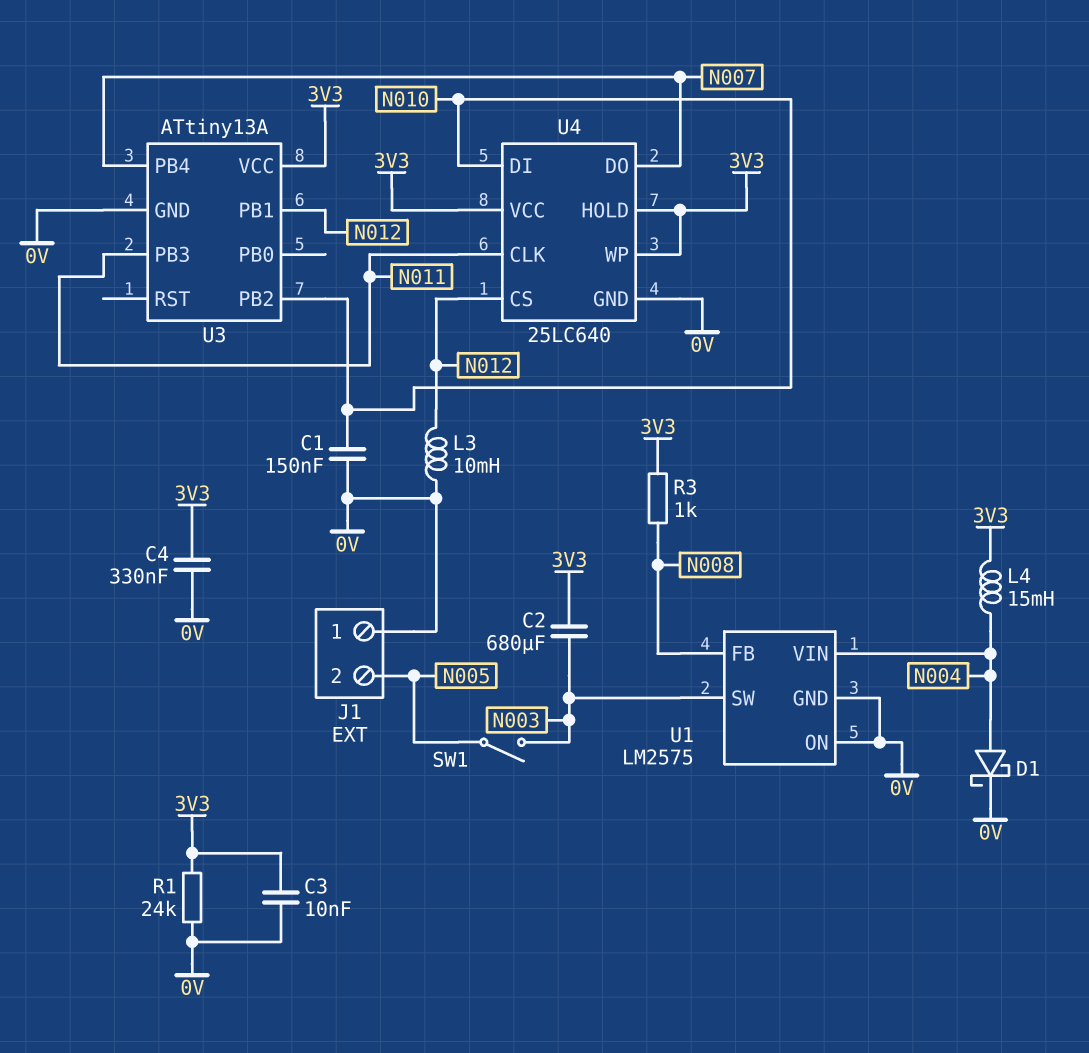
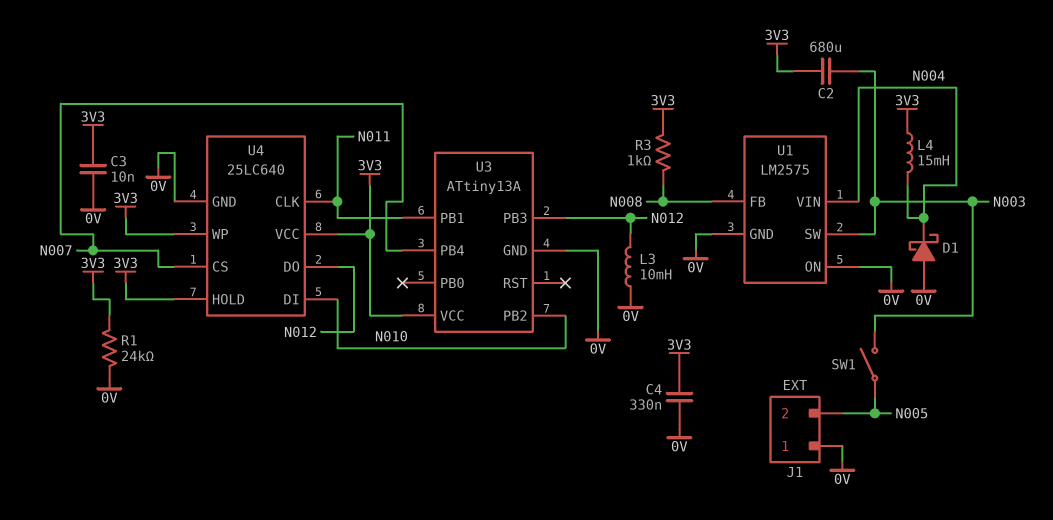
C1: 150nF (0V, N010) -> none
D1: schottky (A N004, K 0V) -> schottky (A 0V, K N004)
U3 pin PB1: N012 -> N011
U3 pin PB3: N011 -> N012
U4 pin CS: N012 -> N007
U4 pin DO: N007 -> N012

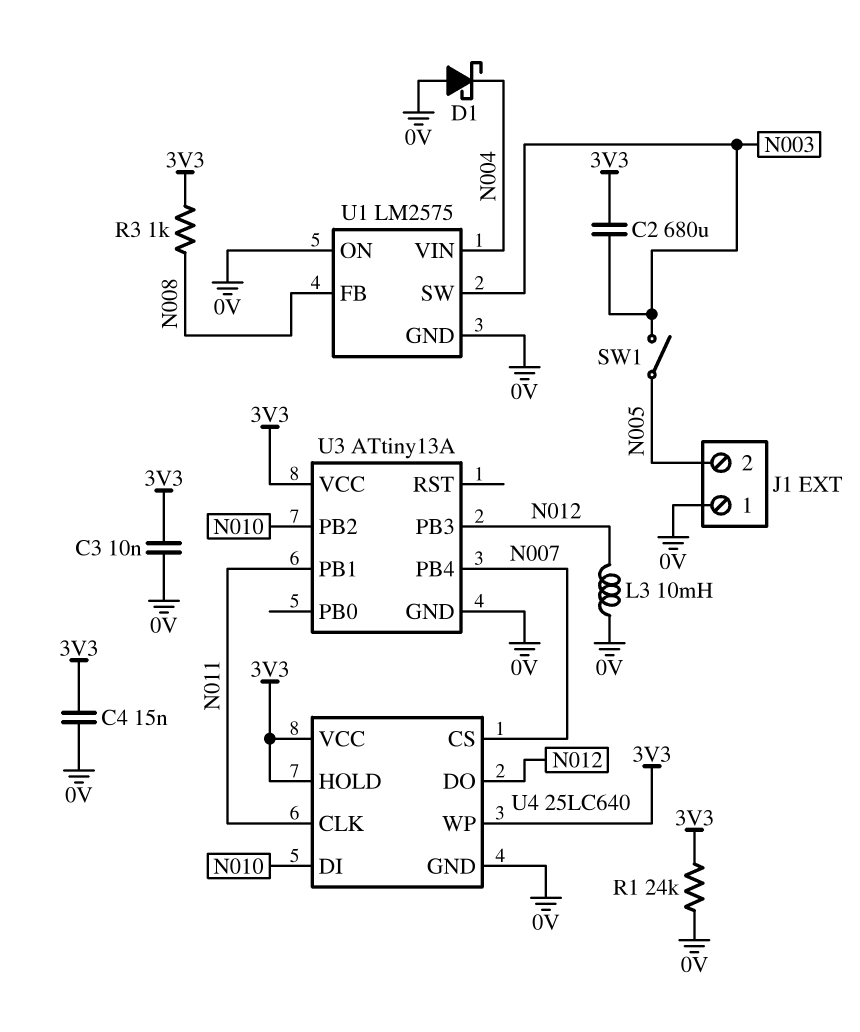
C4: 330nF (0V, 3V3) -> 15nF (0V, 3V3)
L4: 15mH (3V3, N004) -> none

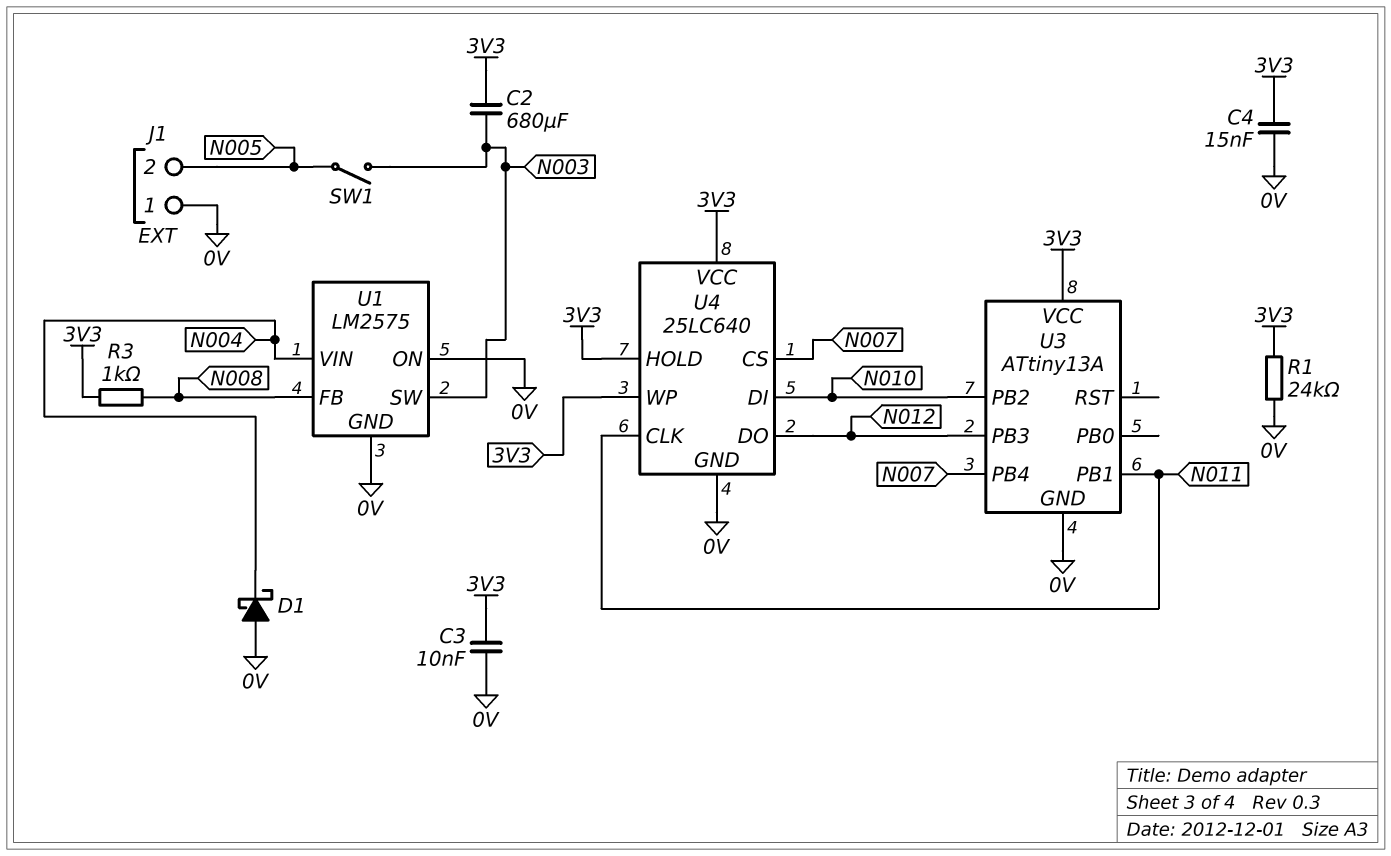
L3: 10mH (0V, N012) -> none

